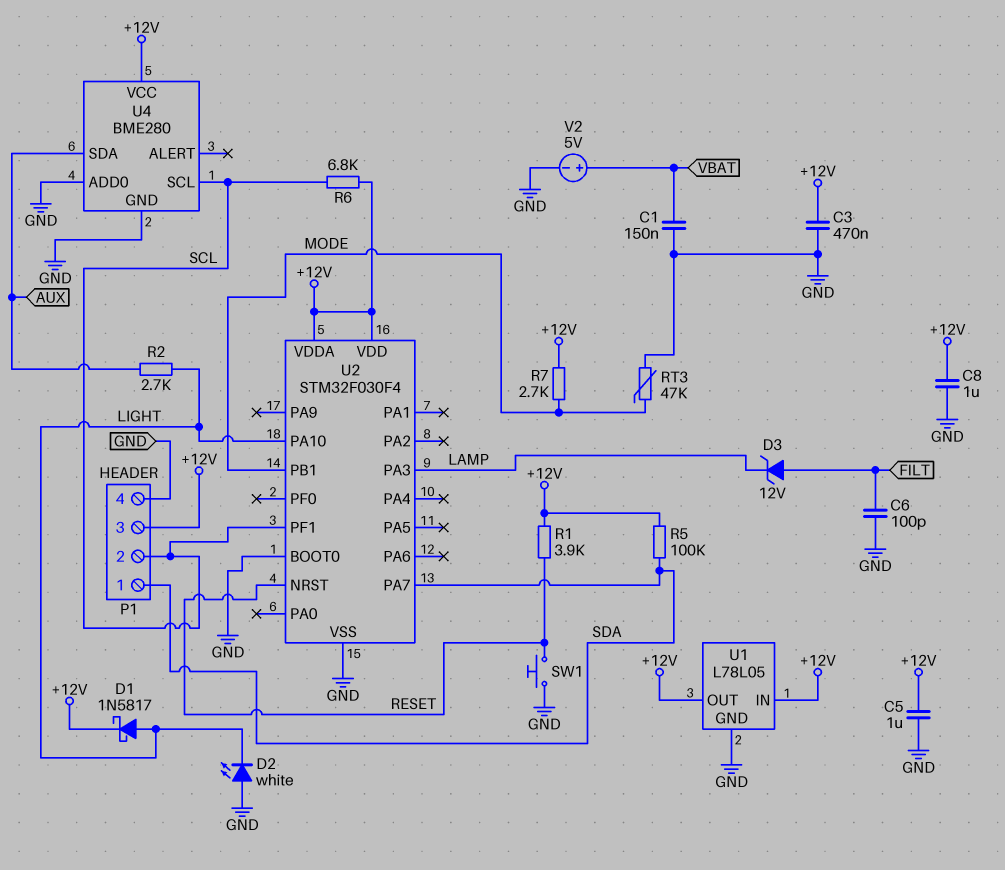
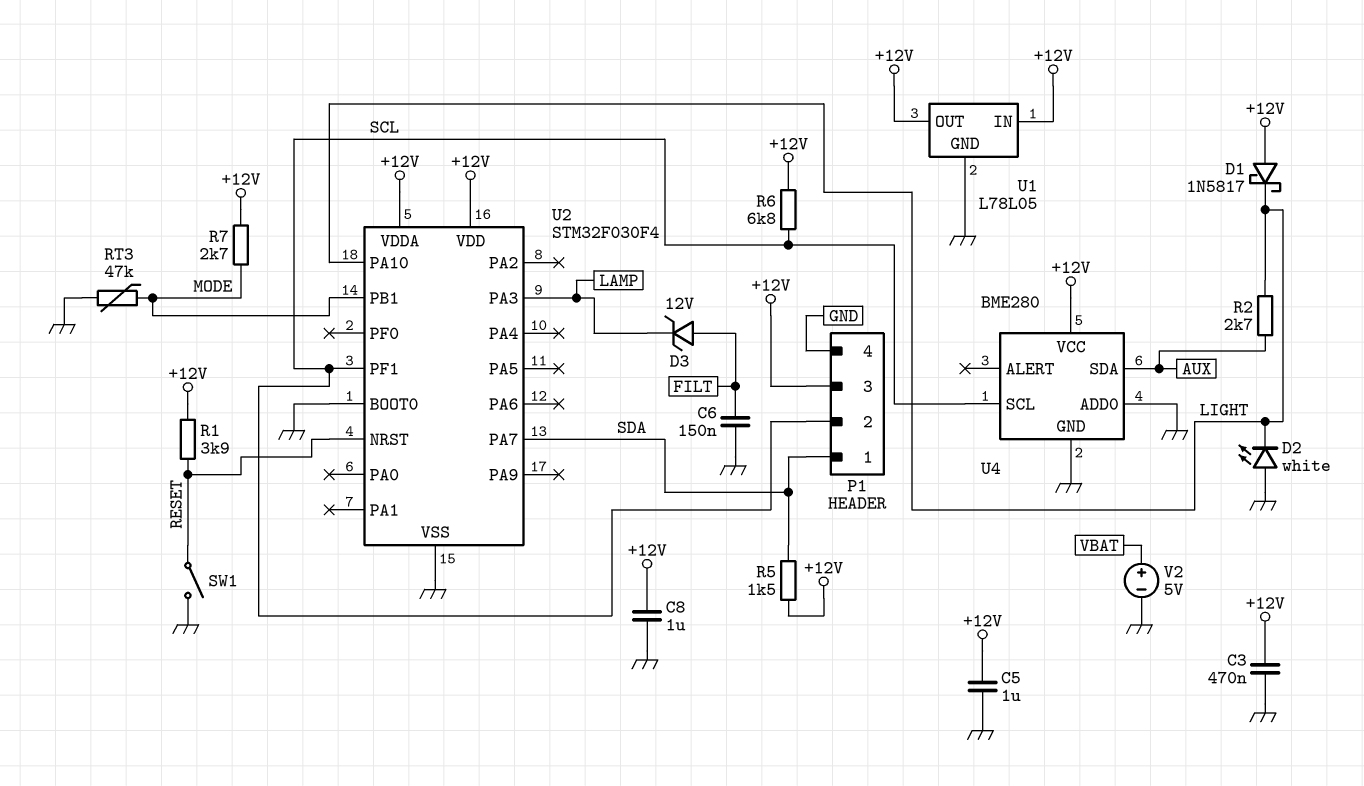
C1: 150nF (GND, VBAT) -> none
C6: 100pF (FILT, GND) -> 150nF (FILT, GND)
D1: schottky 1N5817 (A LIGHT, K +12V) -> schottky 1N5817 (A +12V, K LIGHT)
R5: 100k (+12V, SDA) -> 1.5k (+12V, SDA)
SW1: button (GND, RESET) -> switch (GND, RESET)

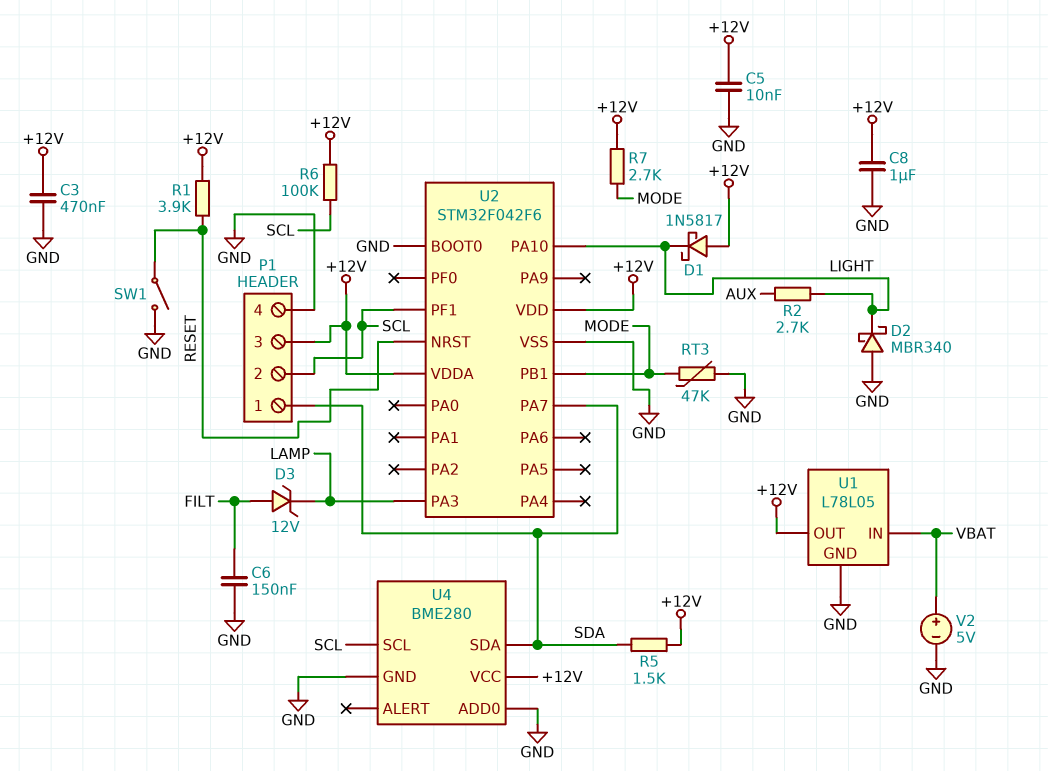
C5: 1uF (+12V, GND) -> 10nF (+12V, GND)
D2: LED white (A GND, K LIGHT) -> schottky MBR340 (A GND, K LIGHT)
R6: 6.8k (+12V, SCL) -> 100k (+12V, SCL)
U1 pin IN: +12V -> VBAT
U2: STM32F030F4 -> STM32F042F6
U4 pin SDA: AUX -> SDA

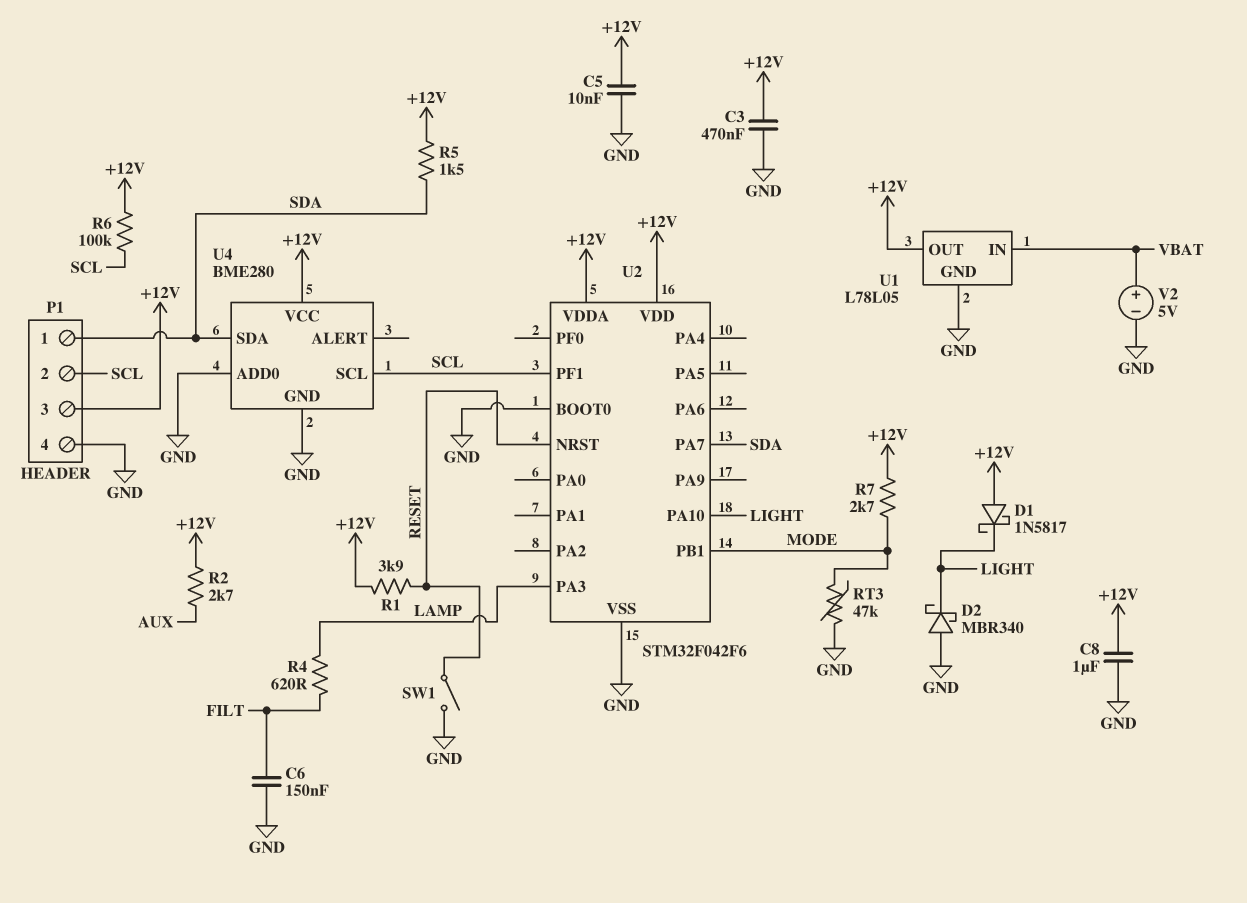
D3: zener 12V (A FILT, K LAMP) -> none
R2: 2.7k (AUX, LIGHT) -> 2.7k (+12V, AUX)
R4: none -> 620 (FILT, LAMP)

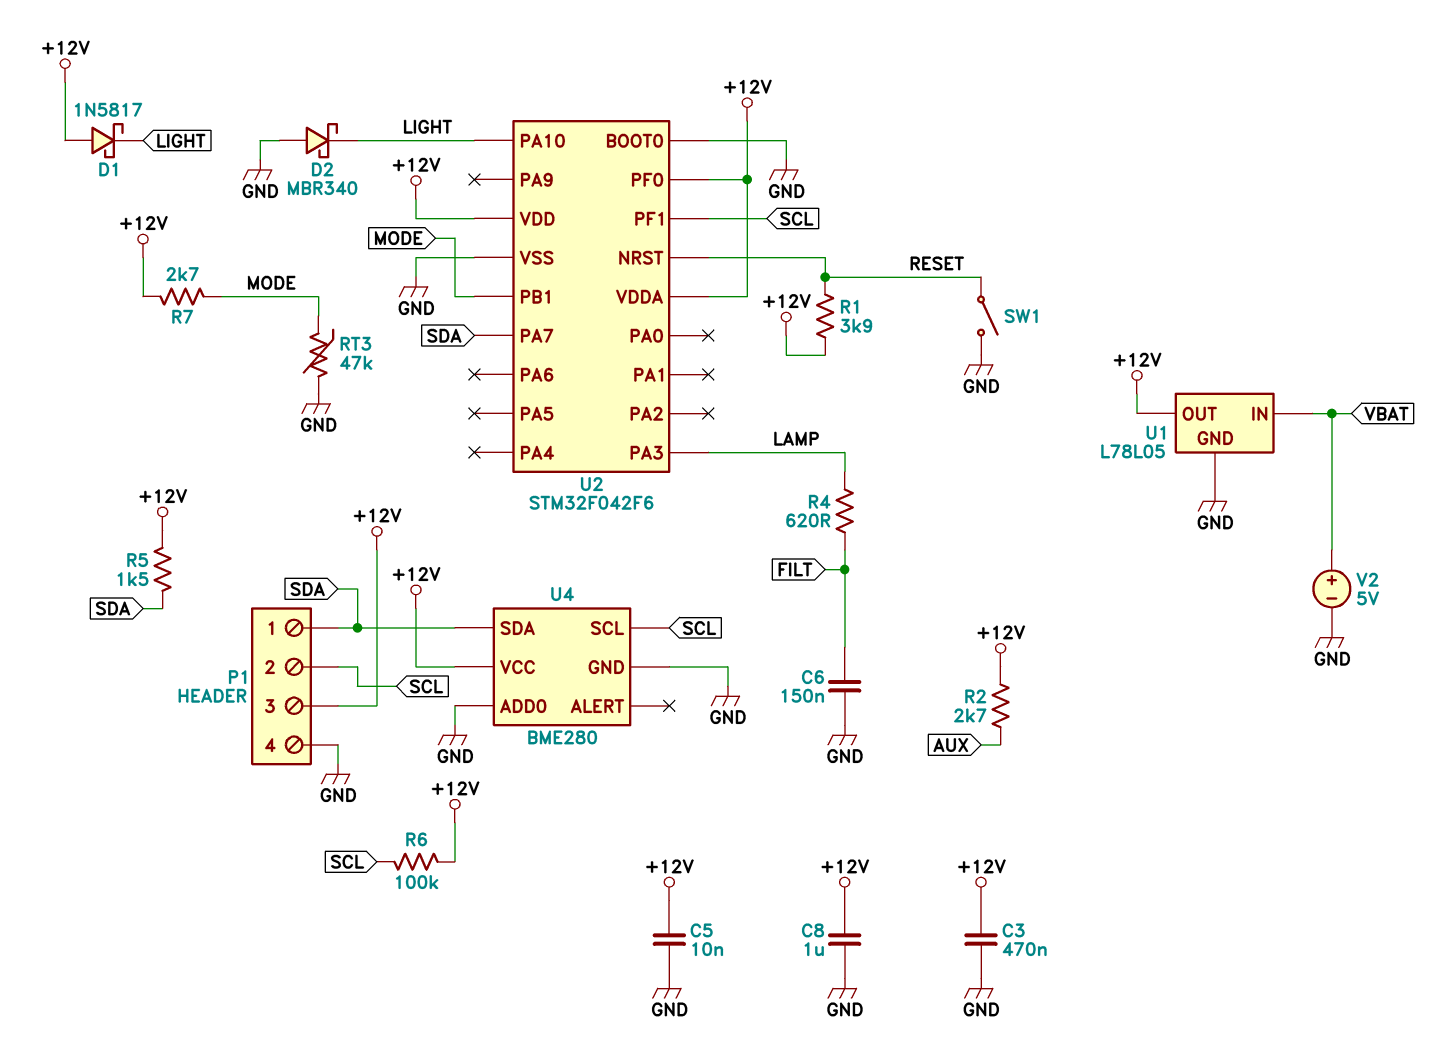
U2 pin PF0: none -> +12V

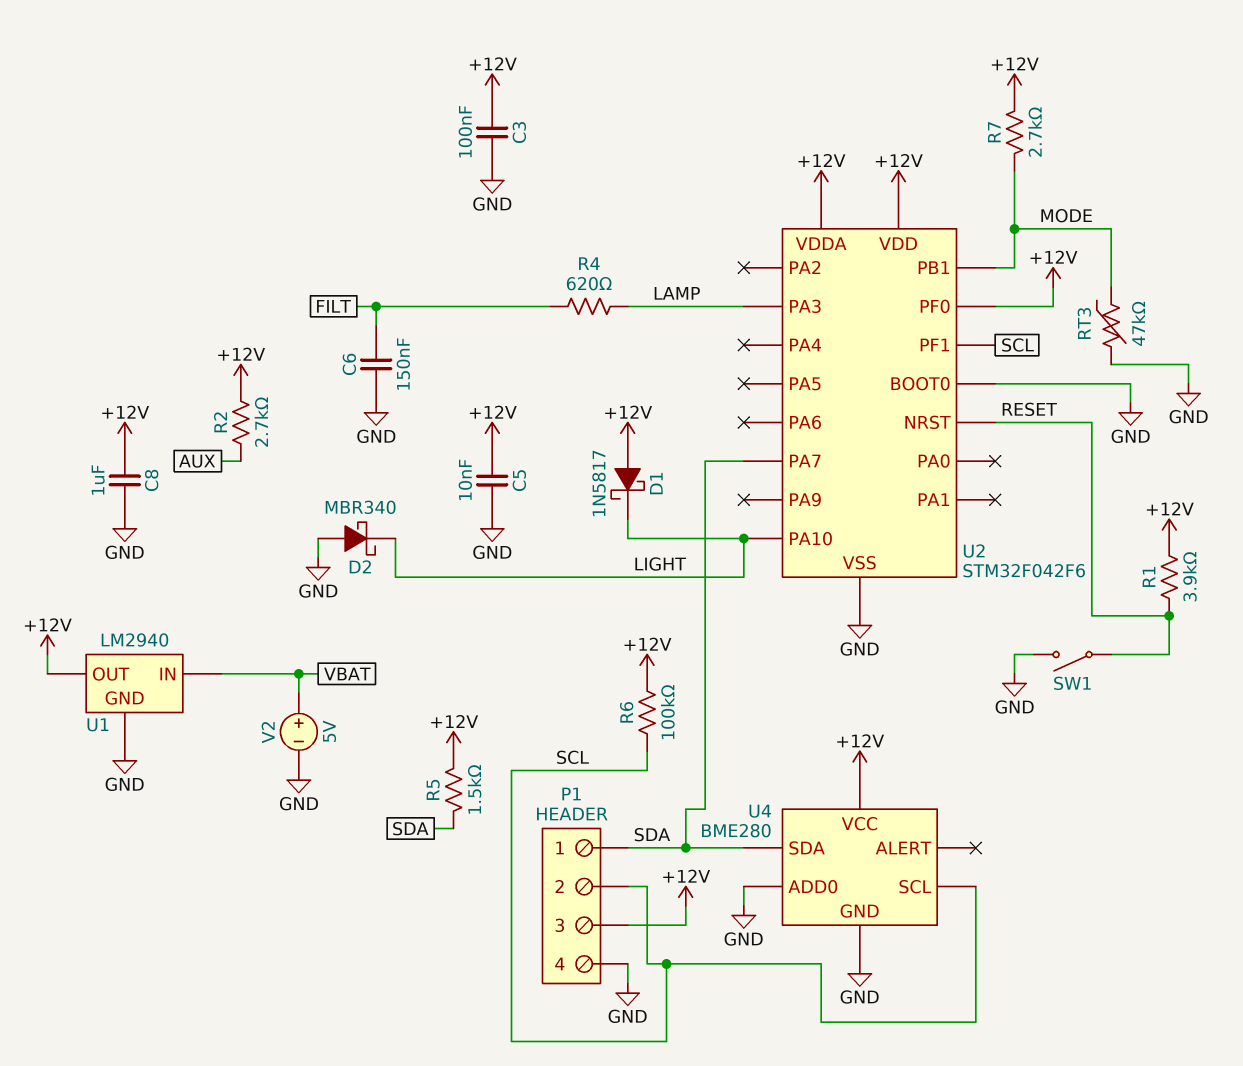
C3: 470nF (+12V, GND) -> 100nF (+12V, GND)
U1: L78L05 -> LM2940

